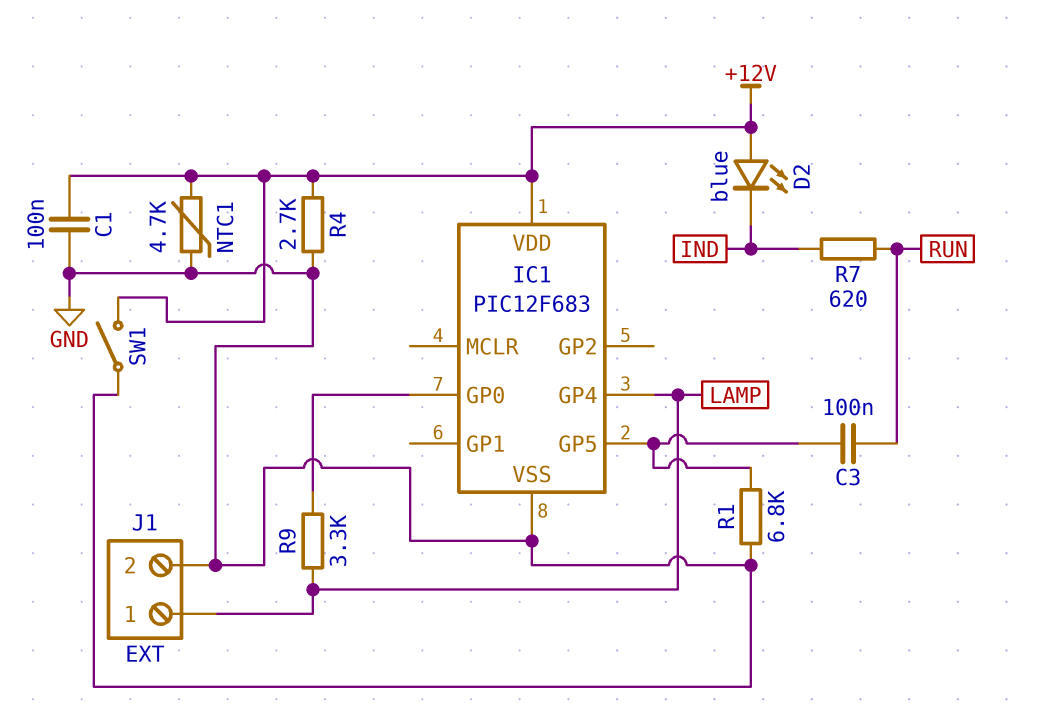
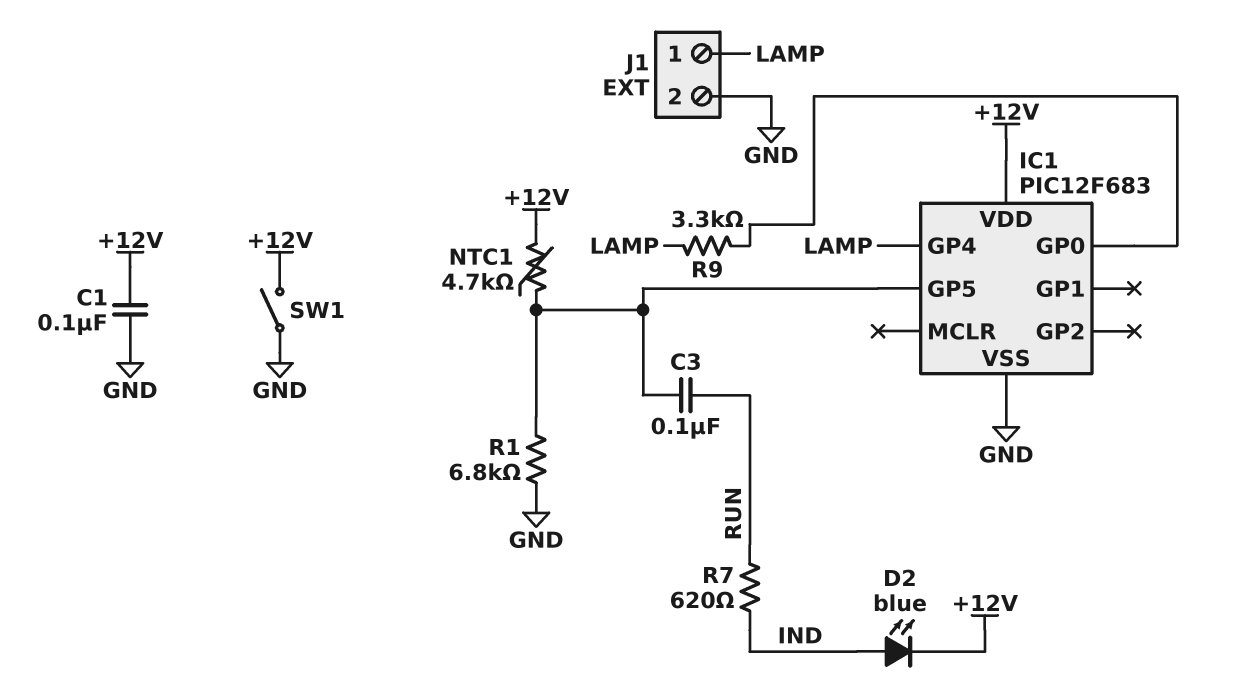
D2: LED blue (A +12V, K IND) -> LED blue (A IND, K +12V)
NTC1: 4.7k (+12V, GND) -> 4.7k (+12V, IC1/GP5)
R4: 2.7k (+12V, GND) -> none

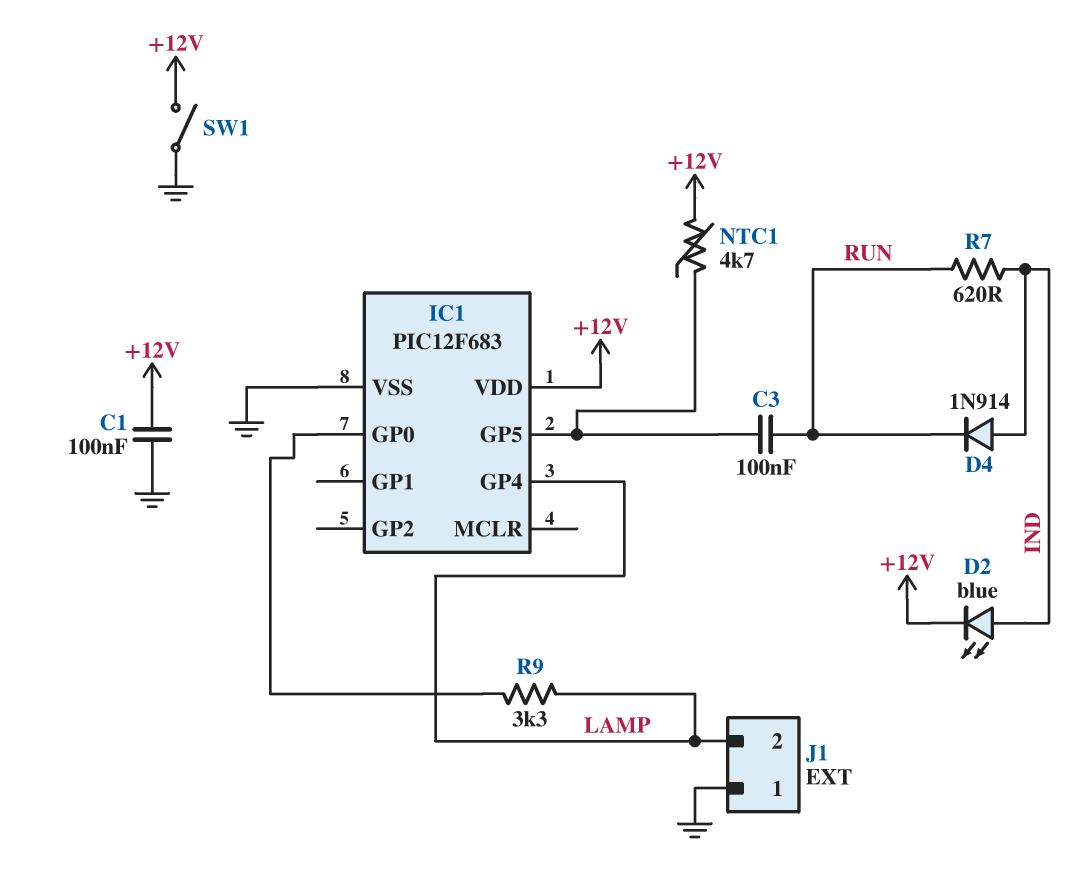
D4: none -> diode 1N914 (A IND, K RUN)
J1 pin 1: LAMP -> GND
J1 pin 2: GND -> LAMP
R1: 6.8k (GND, IC1/GP5) -> none

